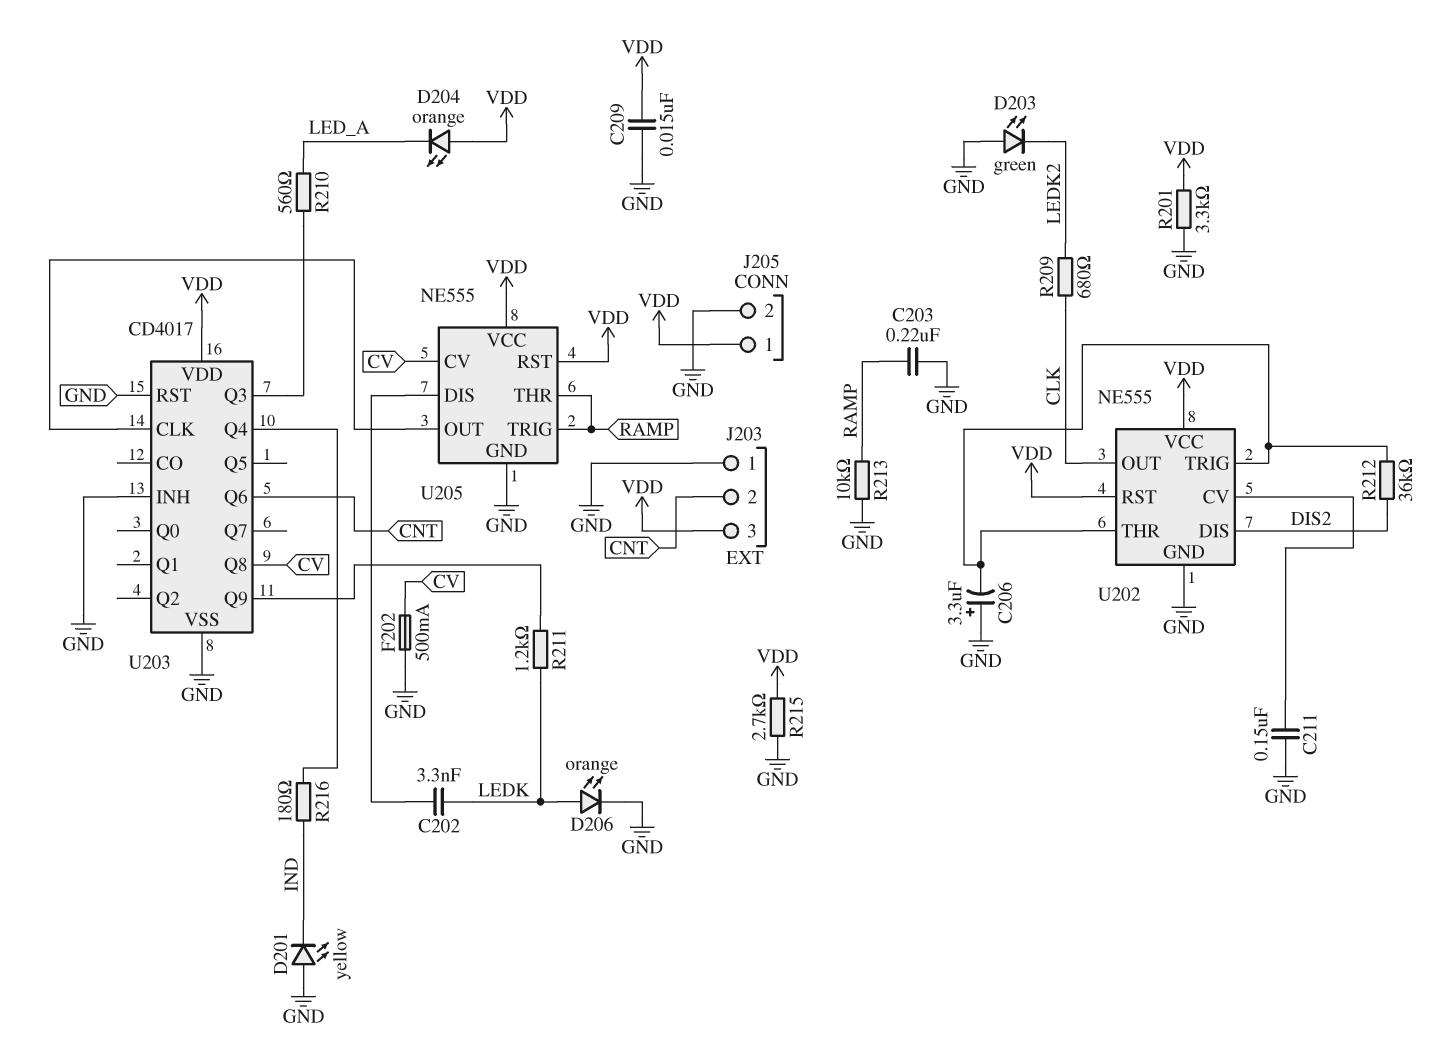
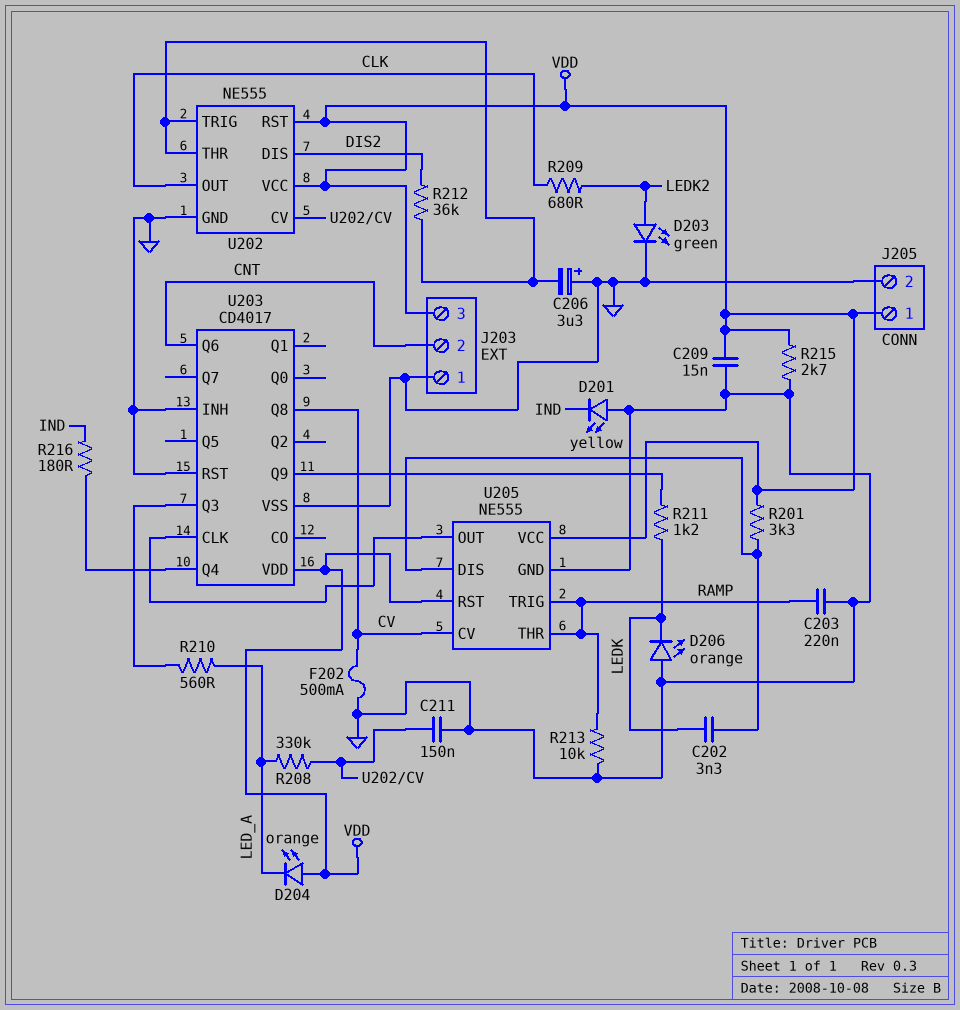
D203: LED green (A GND, K LEDK2) -> LED green (A LEDK2, K GND)
D206: LED orange (A LEDK, K GND) -> LED orange (A GND, K LEDK)
R201: 3.3k (GND, VDD) -> 3.3k (U205/DIS, VDD)
R208: none -> 330k (LED_A, U202/CV)

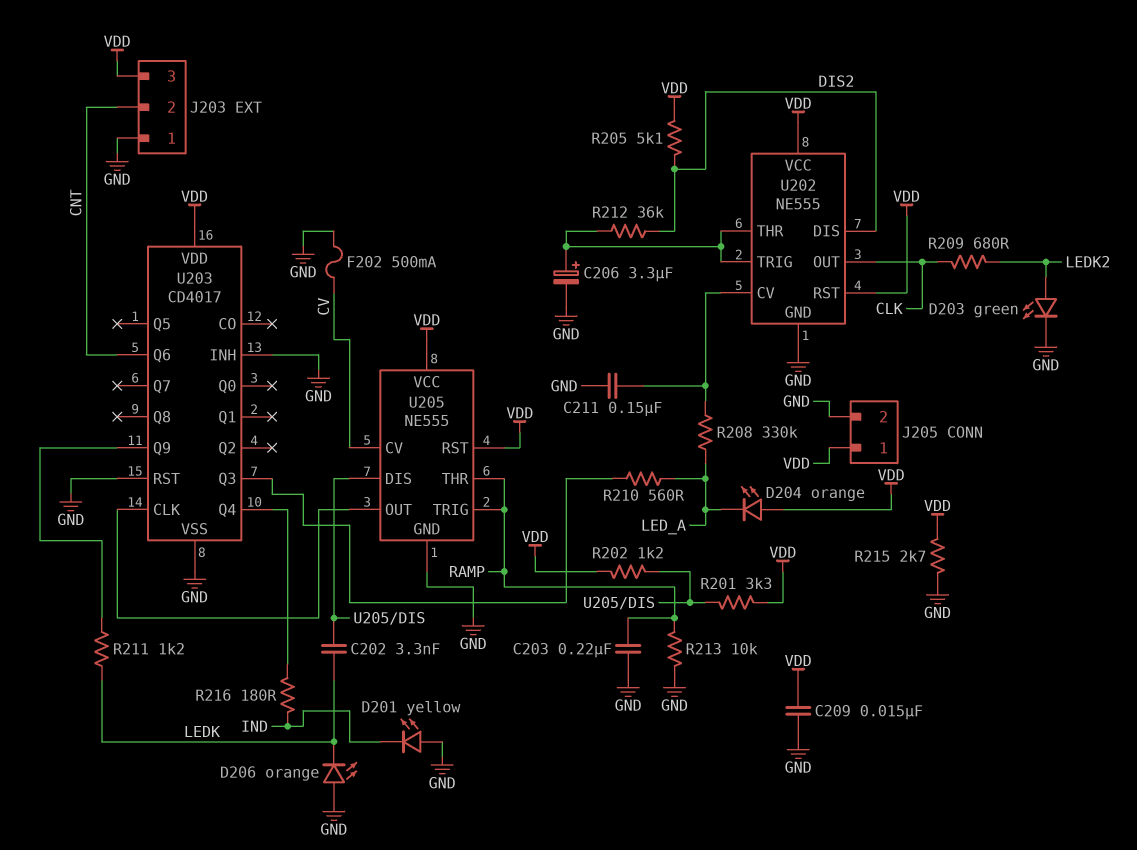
C206: 3.3uF (plus GND, minus U202/THR) -> 3.3uF (plus U202/THR, minus GND)
R202: none -> 1.2k (U205/DIS, VDD)
R205: none -> 5.1k (DIS2, VDD)
U203 pin Q8: CV -> none

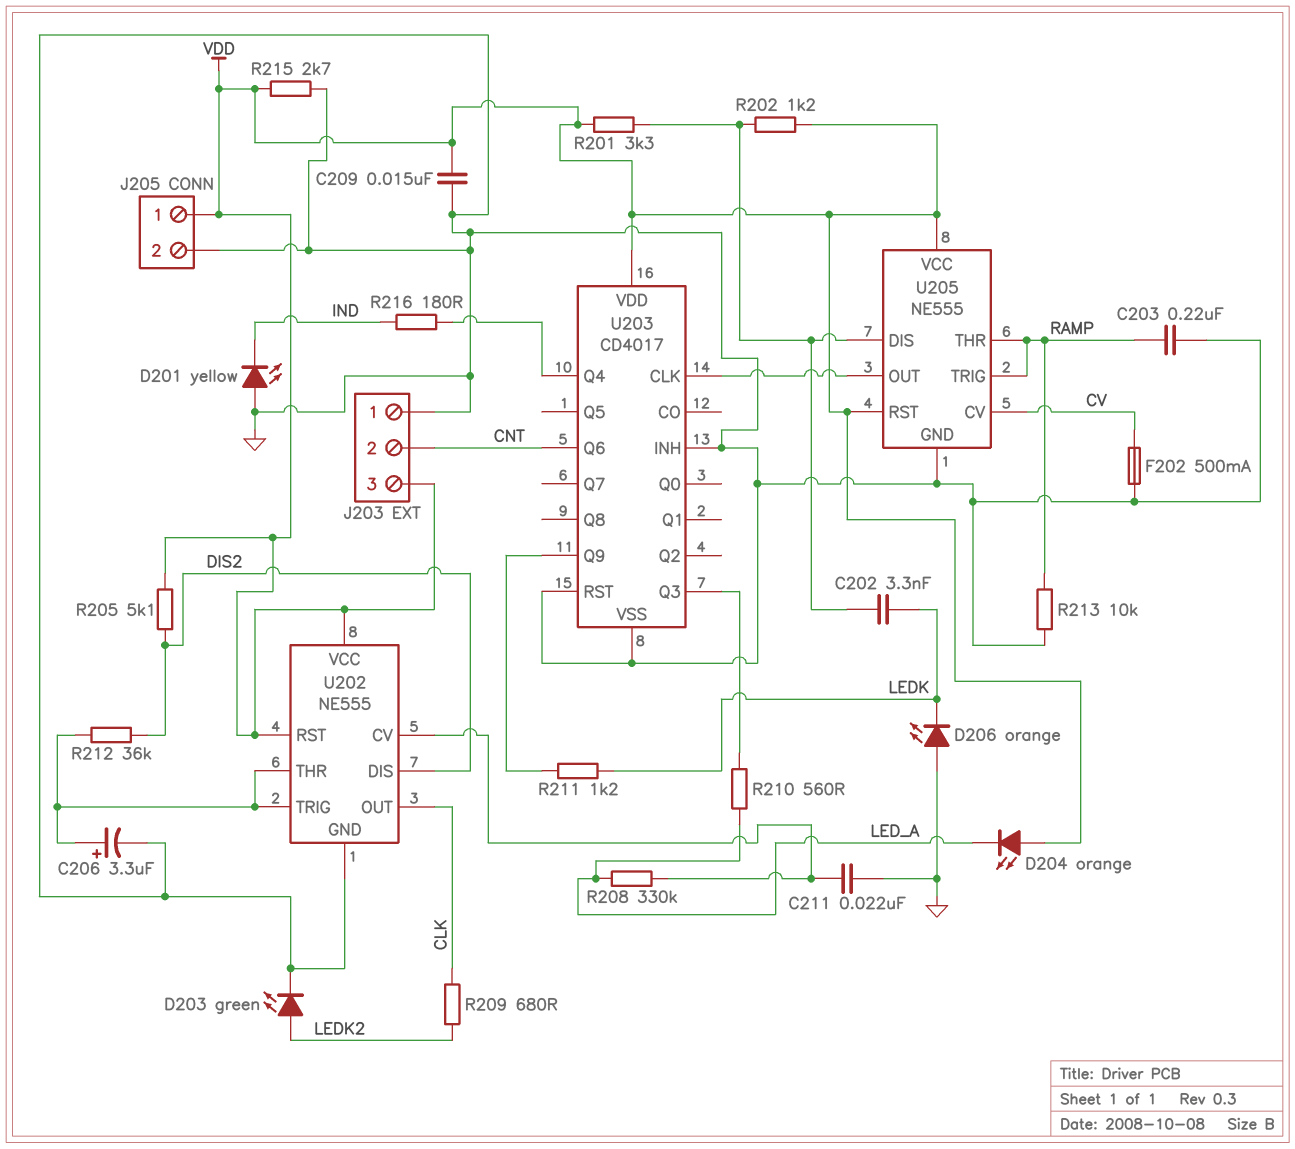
C211: 150nF (GND, U202/CV) -> 22nF (GND, U202/CV)

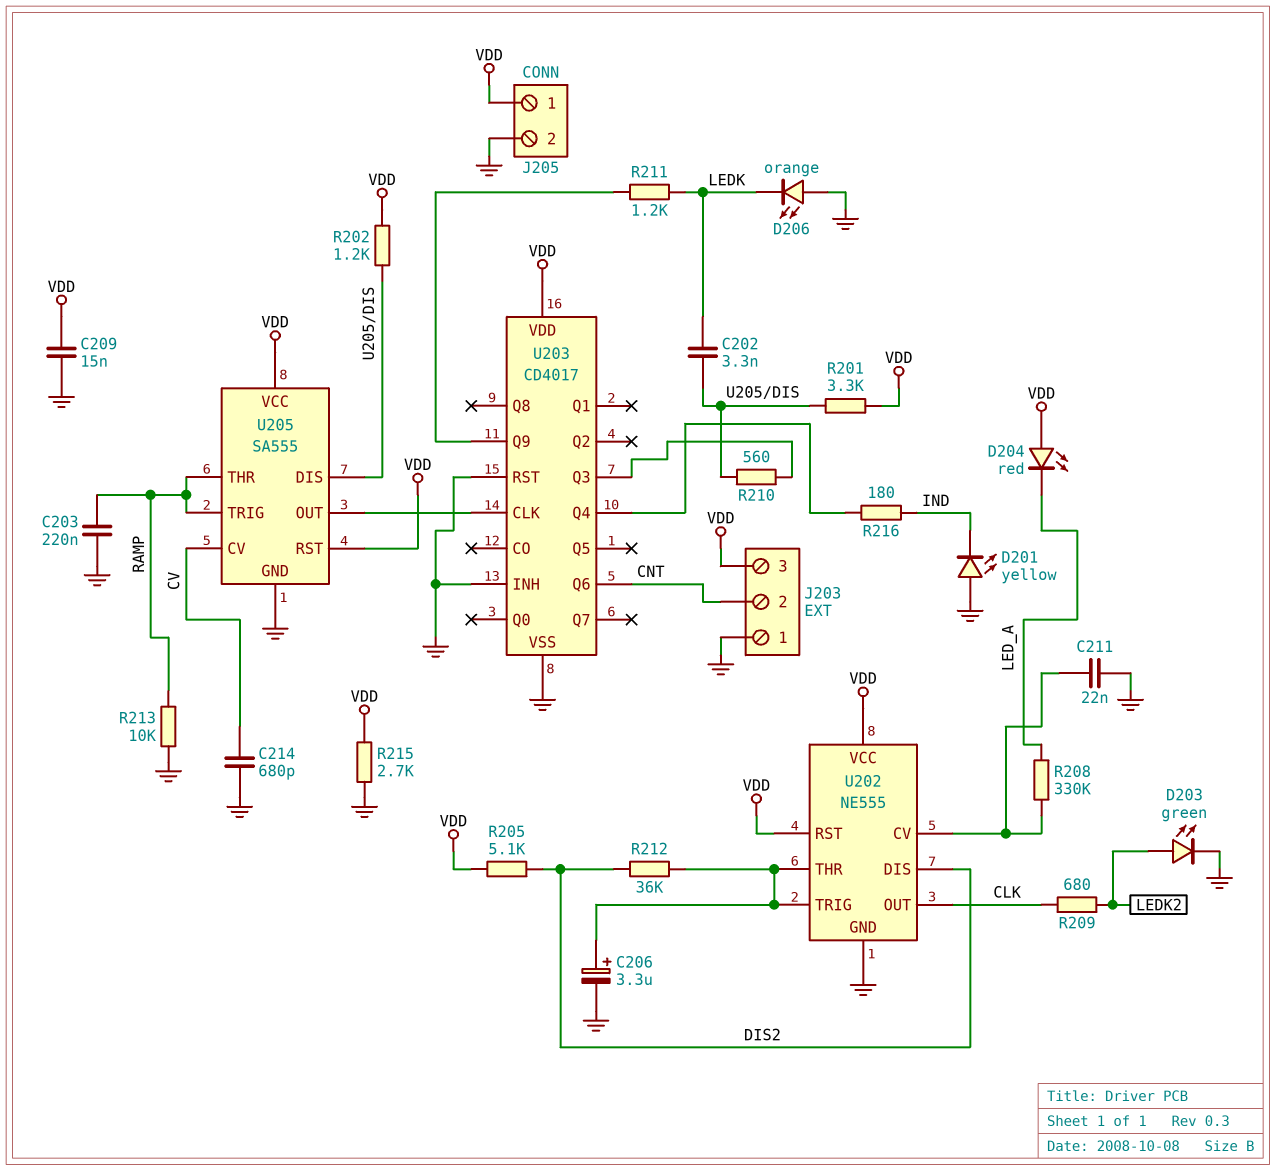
C214: none -> 680pF (CV, GND)
D204: LED orange (A VDD, K LED_A) -> LED red (A VDD, K LED_A)
F202: 500mA (CV, GND) -> none
R210: 560 (LED_A, U203/Q3) -> 560 (U203/Q3, U205/DIS)
U205: NE555 -> SA555

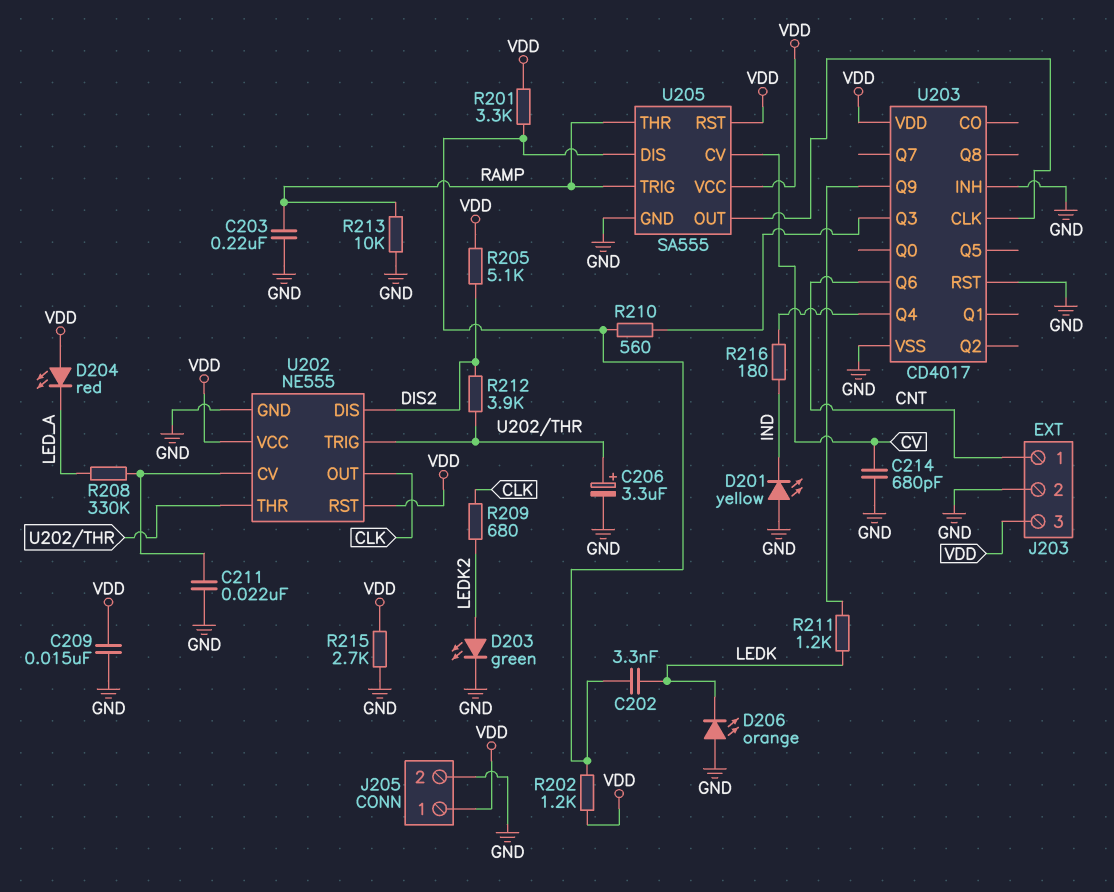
J203 pin 1: GND -> CNT
J203 pin 2: CNT -> GND
R212: 36k (DIS2, U202/THR) -> 3.9k (DIS2, U202/THR)

